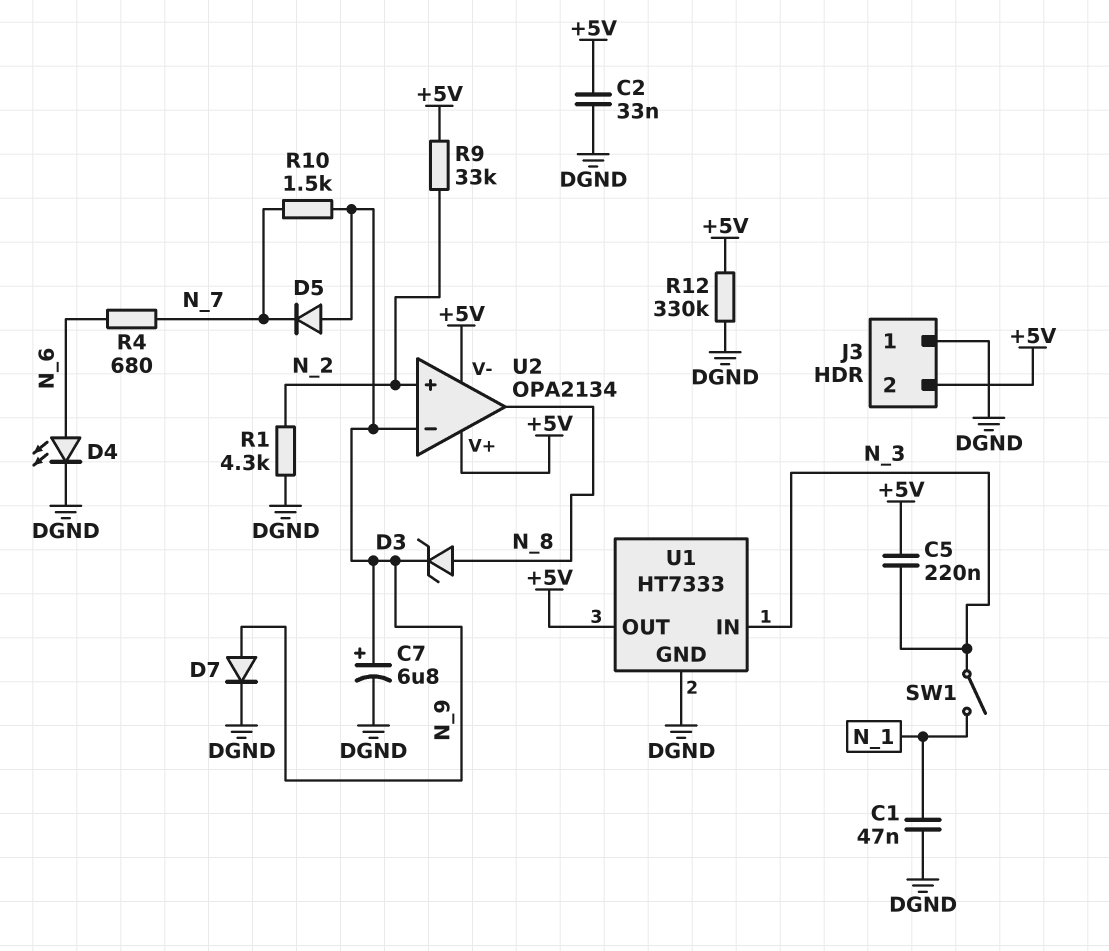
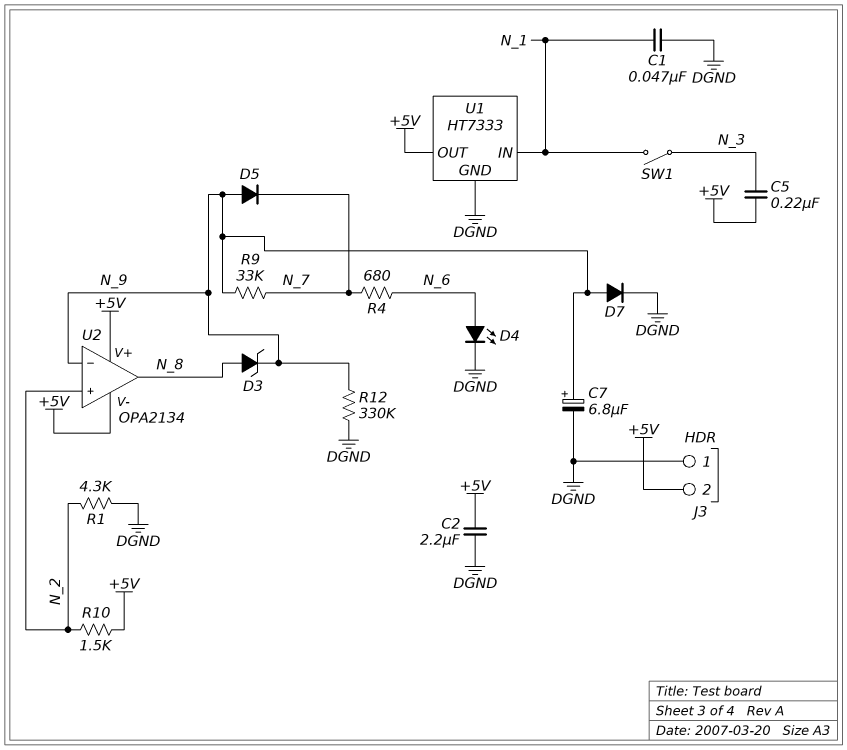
C2: 33nF (+5V, DGND) -> 2.2uF (+5V, DGND)
R9: 33k (+5V, N_2) -> 33k (N_7, N_9)
R10: 1.5k (N_7, N_9) -> 1.5k (+5V, N_2)
R12: 330k (+5V, DGND) -> 330k (DGND, N_9)
U1 pin IN: N_3 -> N_1

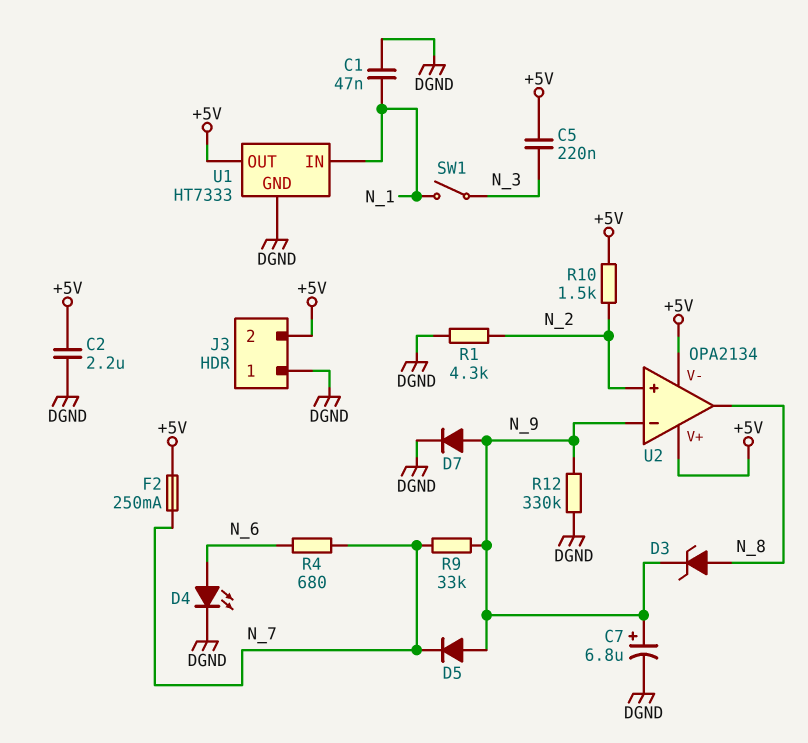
F2: none -> 250mA (+5V, N_7)

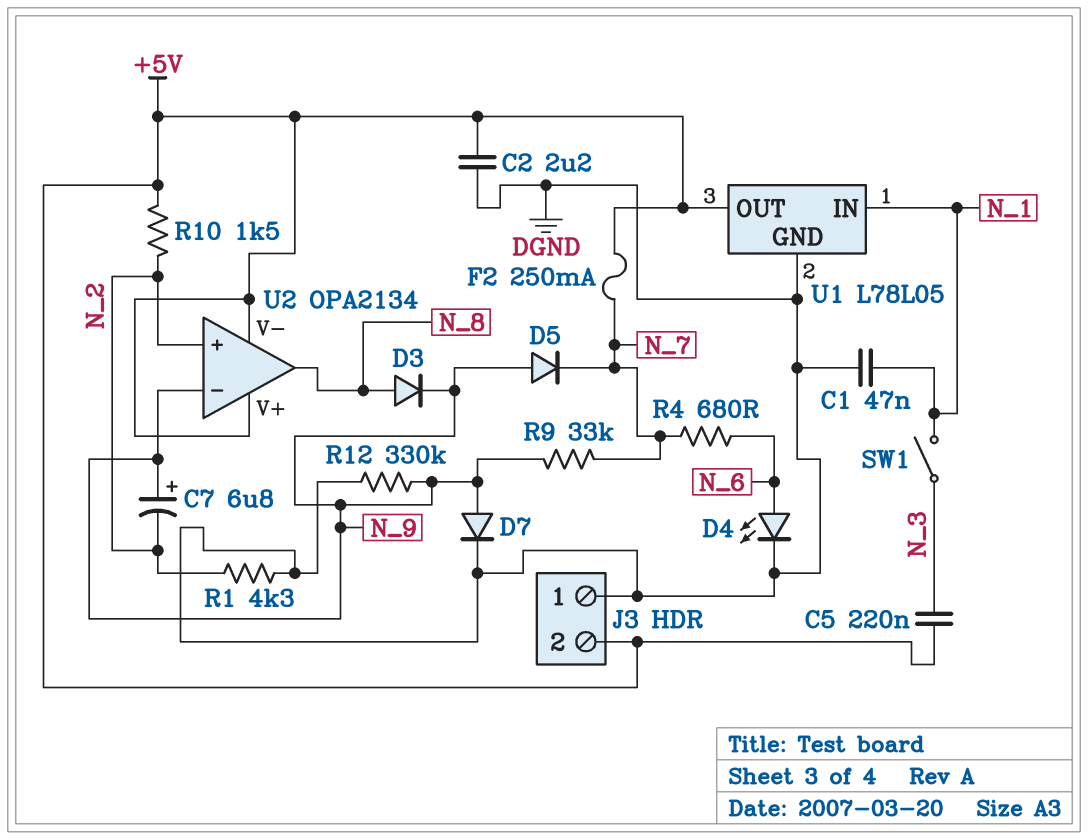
C7: 6.8uF (plus N_9, minus DGND) -> 6.8uF (plus N_9, minus N_2)
D3: zener (A N_8, K N_9) -> diode (A N_8, K N_9)
U1: HT7333 -> L78L05

